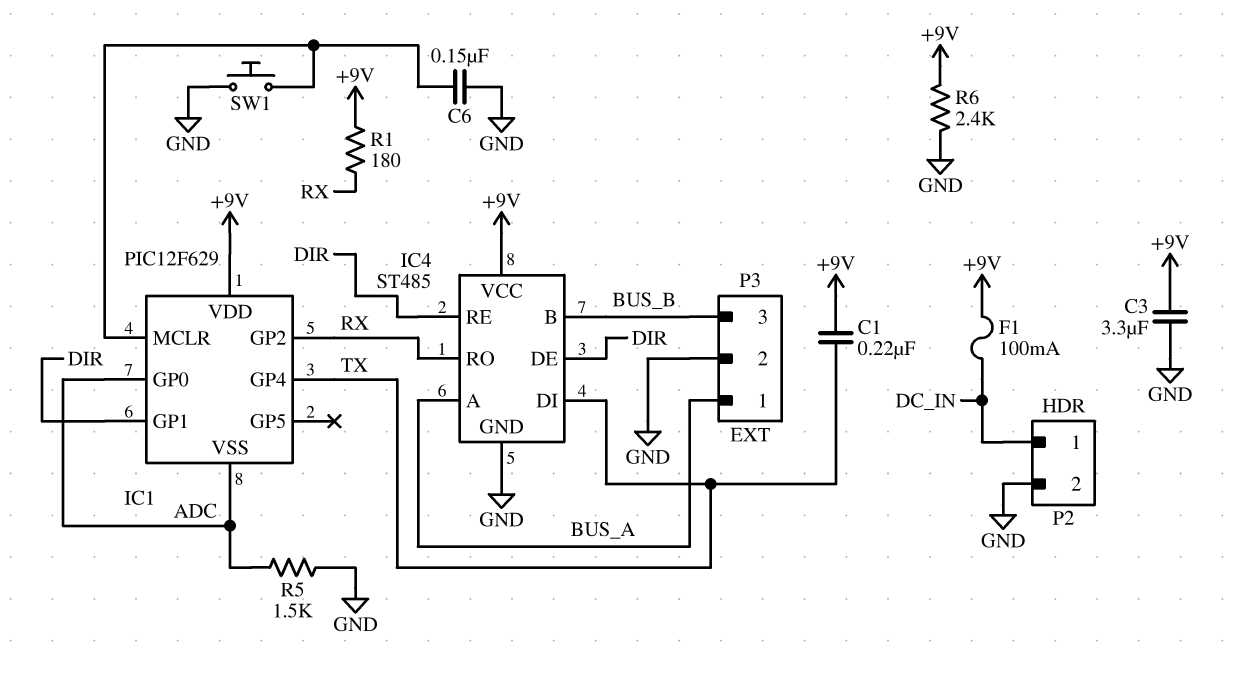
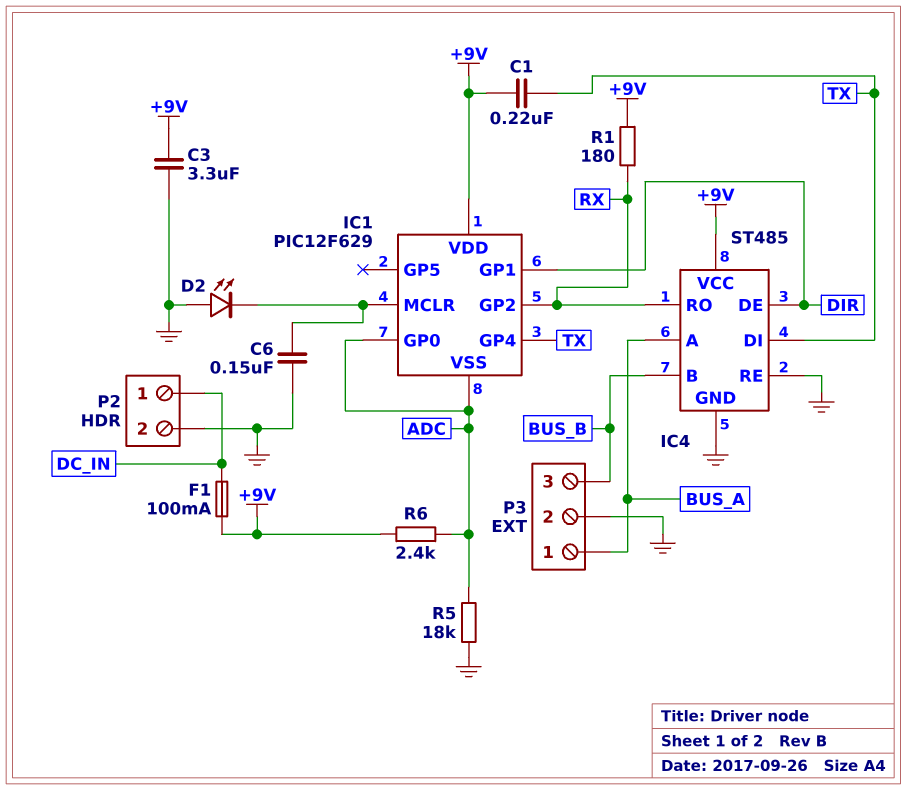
D2: none -> LED (A GND, K IC1/MCLR)
IC4 pin RE: DIR -> GND
R5: 1.5k (ADC, GND) -> 18k (ADC, GND)
R6: 2.4k (+9V, GND) -> 2.4k (+9V, ADC)
SW1: button (GND, IC1/MCLR) -> none

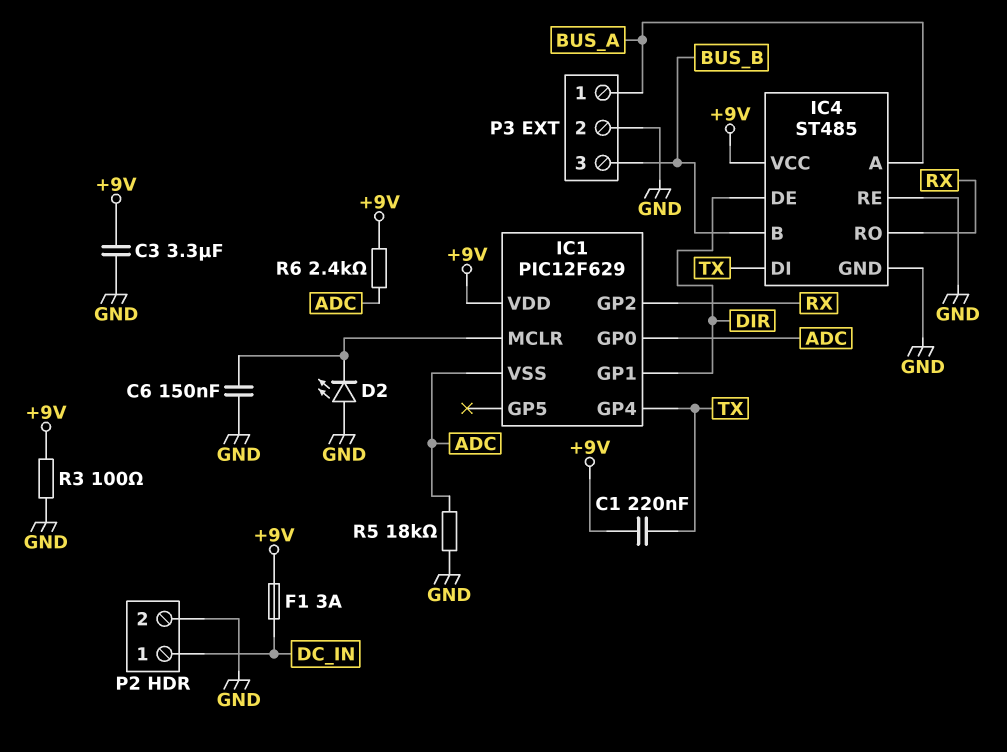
F1: 100mA (+9V, DC_IN) -> 3A (+9V, DC_IN)
R1: 180 (+9V, RX) -> none
R3: none -> 100 (+9V, GND)

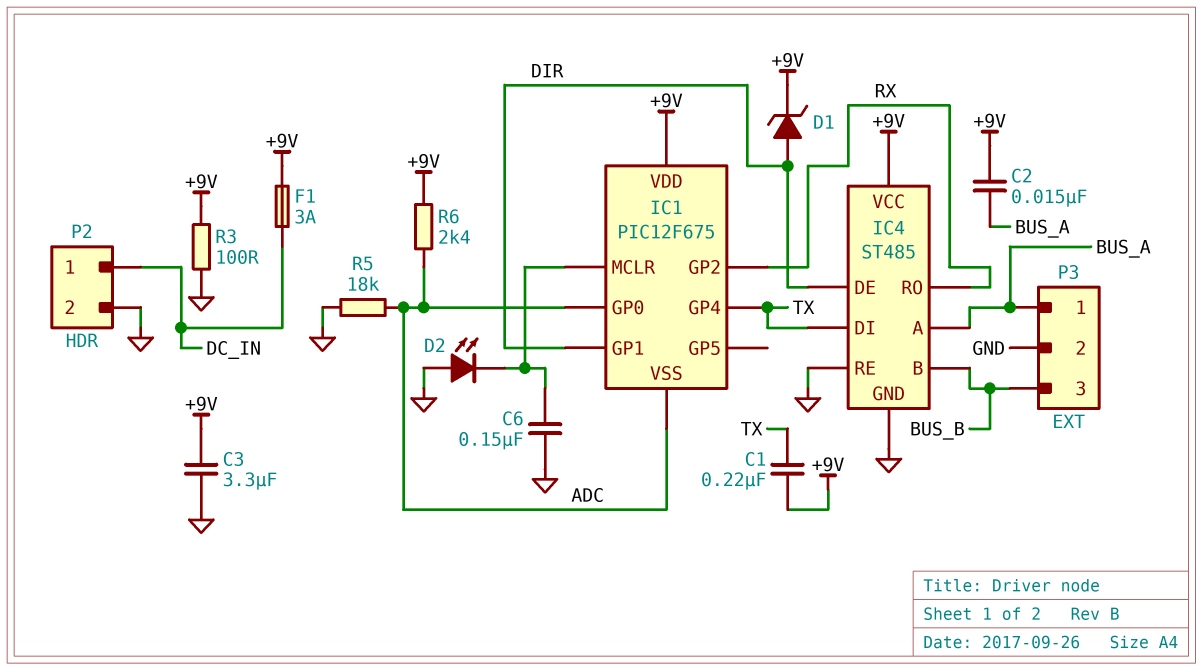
C2: none -> 15nF (+9V, BUS_A)
D1: none -> zener (A DIR, K +9V)
IC1: PIC12F629 -> PIC12F675

